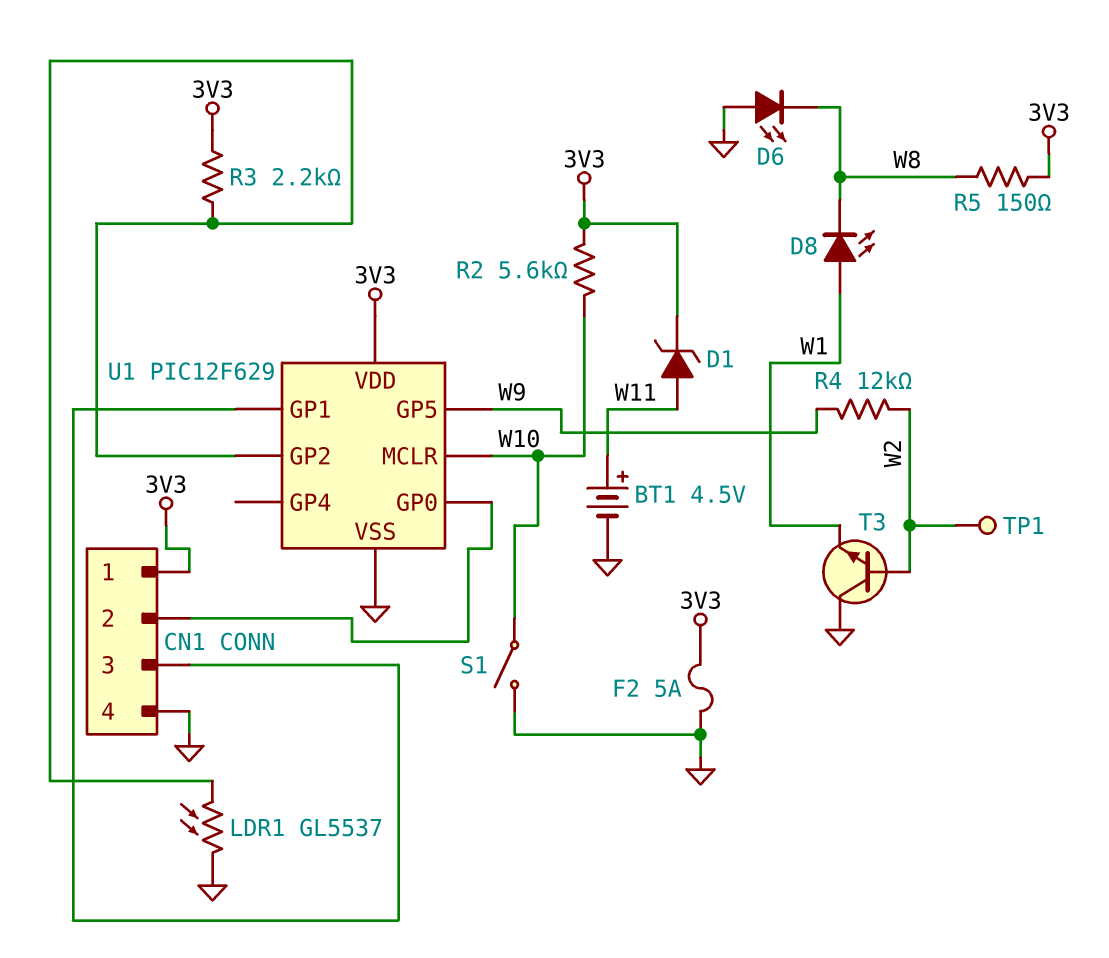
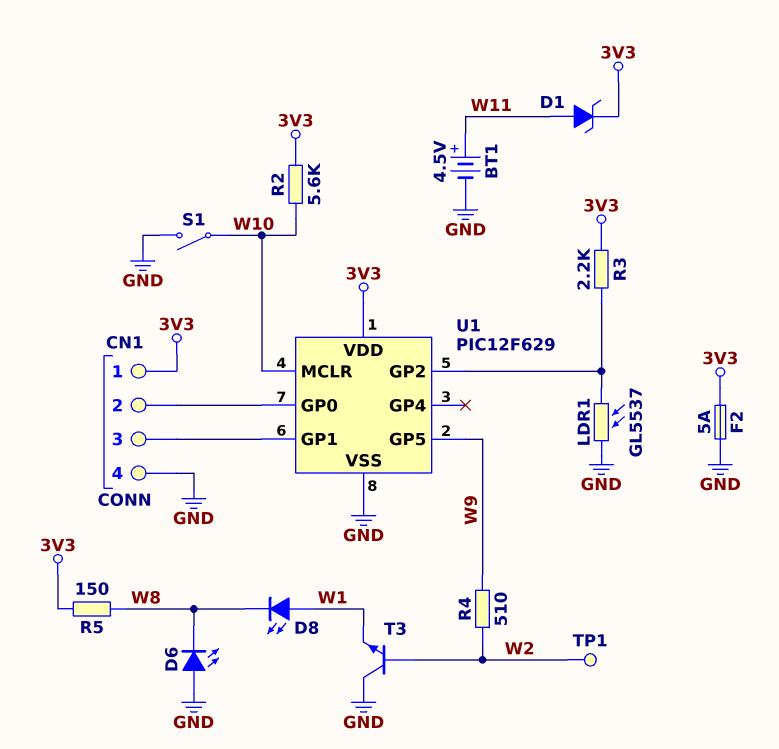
R4: 12k (W2, W9) -> 510 (W2, W9)

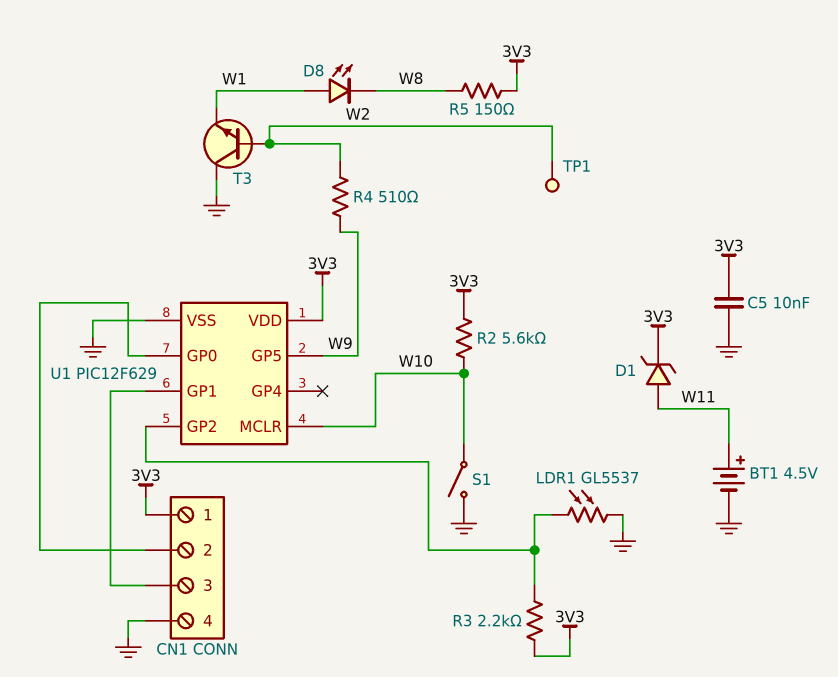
C5: none -> 10nF (3V3, GND)
D6: LED (A GND, K W8) -> none
F2: 5A (3V3, GND) -> none

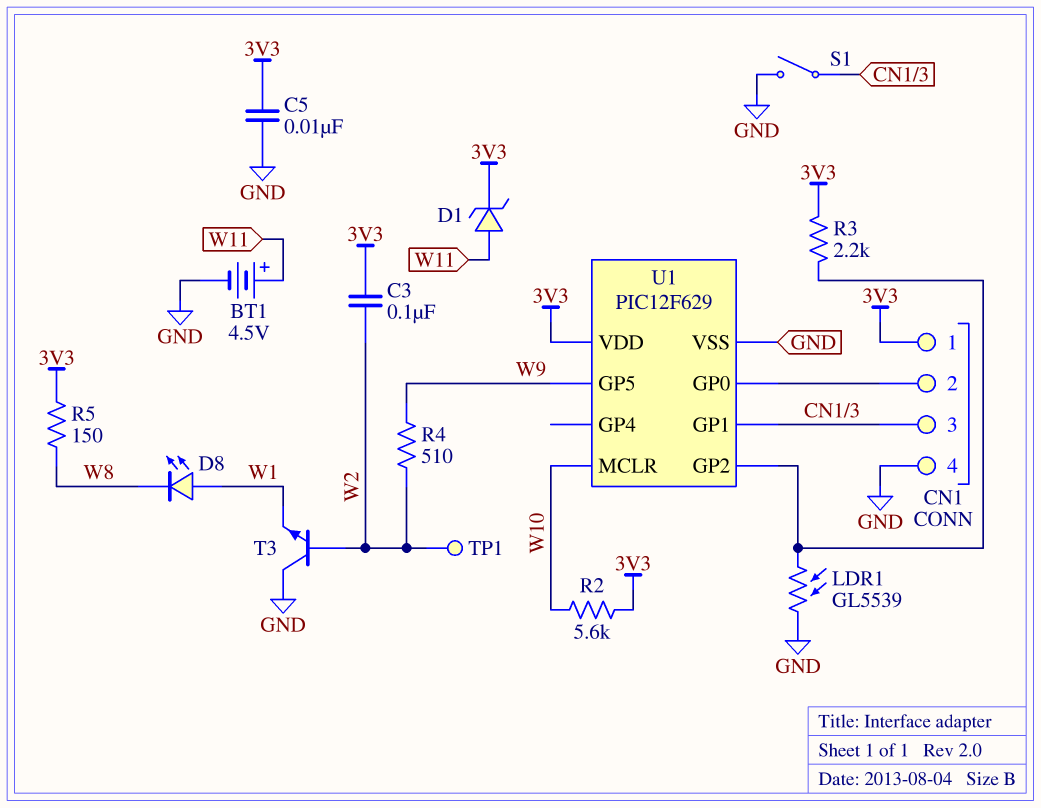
C3: none -> 100nF (3V3, W2)
LDR1: GL5537 (GND, U1/GP2) -> GL5539 (GND, U1/GP2)
S1: switch (GND, W10) -> switch (CN1/3, GND)

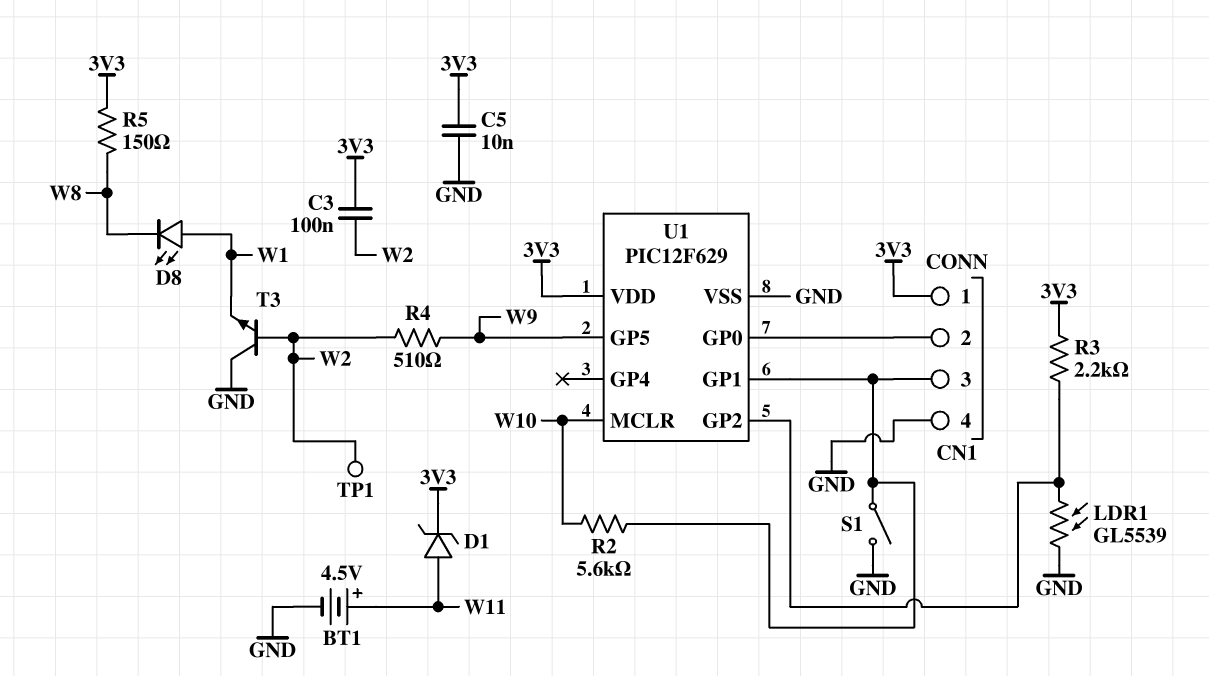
R2: 5.6k (3V3, W10) -> 5.6k (CN1/3, W10)

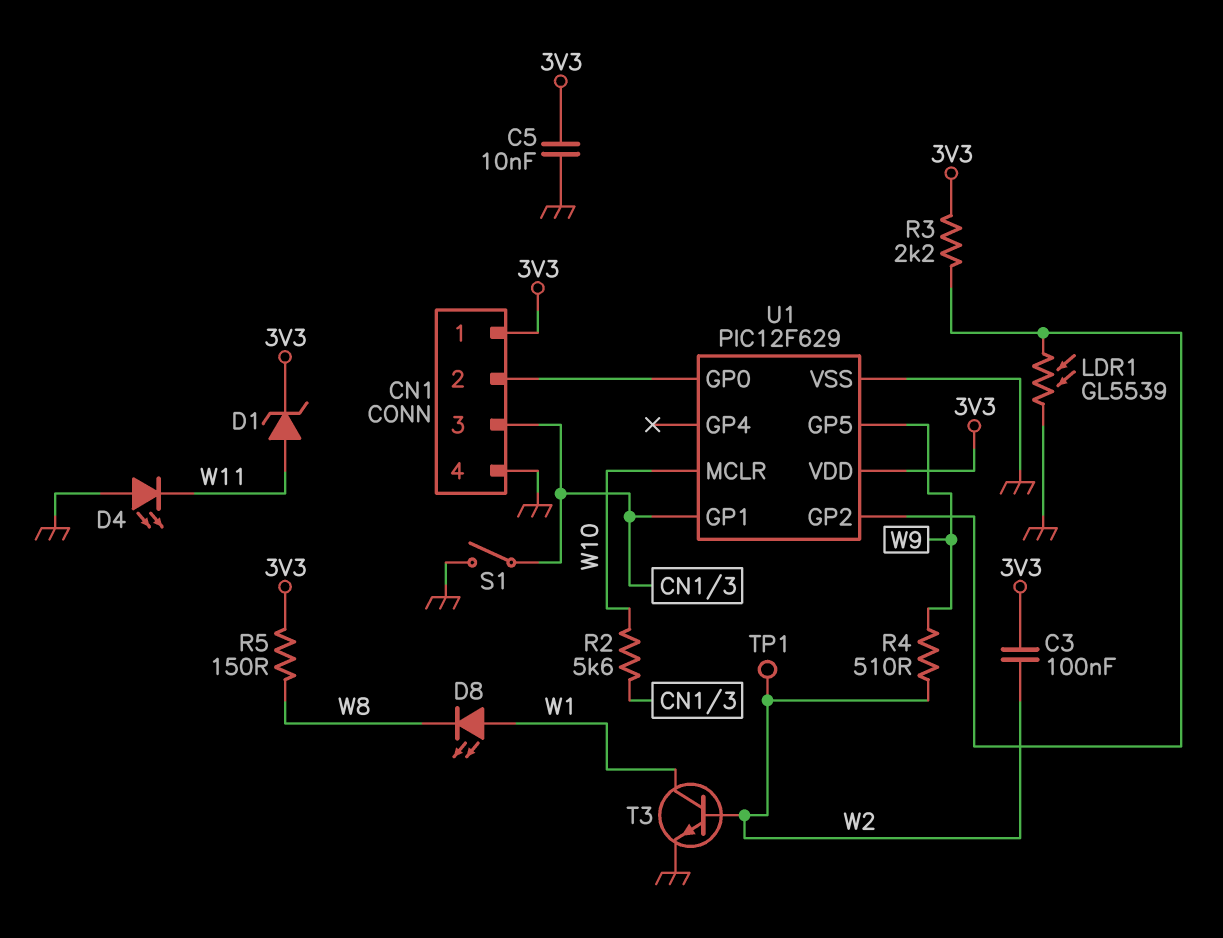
BT1: 4.5V (plus W11, minus GND) -> none
D4: none -> LED (A GND, K W11)
T3: NPN (B W2, C GND, E W1) -> NPN (B W2, C W1, E GND)

